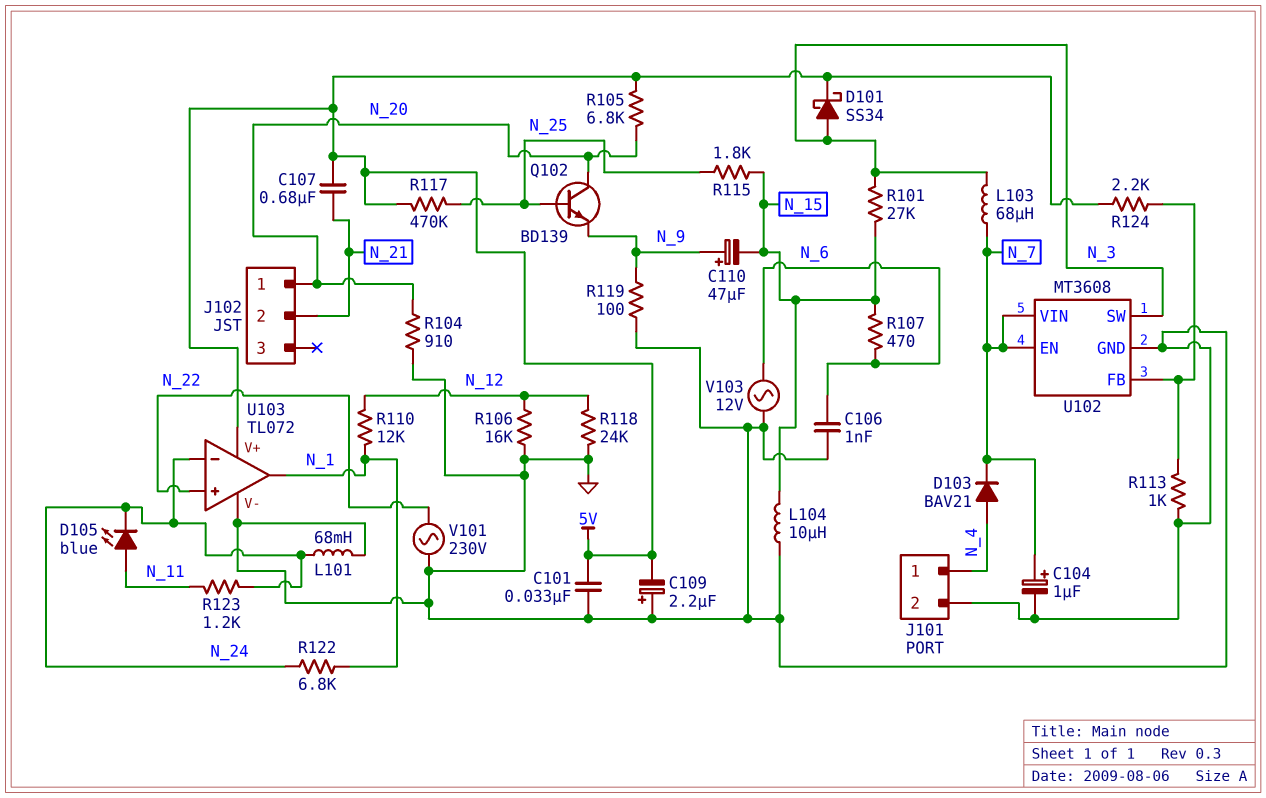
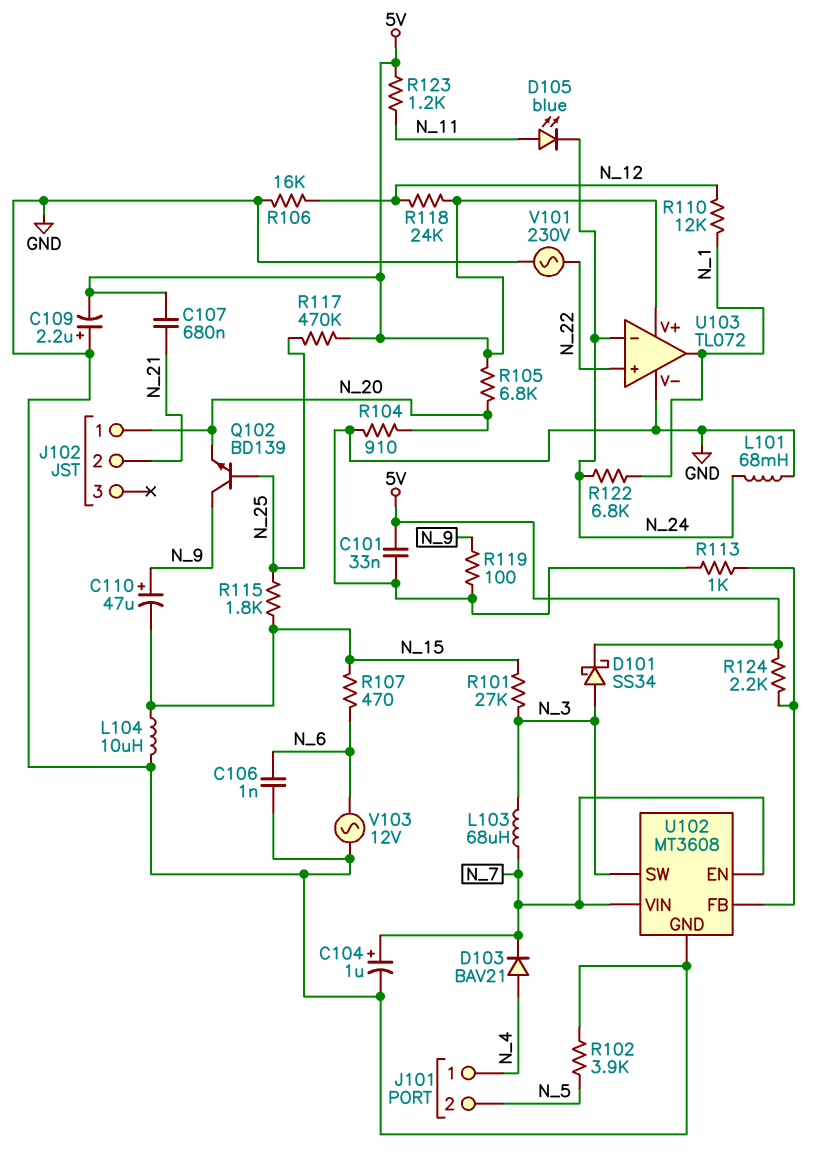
J101 pin 2: GND -> N_5
Q102: NPN BD139 (B N_25, C N_20, E N_9) -> NPN BD139 (B N_25, C N_9, E N_20)
R102: none -> 3.9k (GND, N_5)
R118: 24k (GND, N_12) -> 24k (5V, N_12)
R123: 1.2k (N_11, N_24) -> 1.2k (5V, N_11)

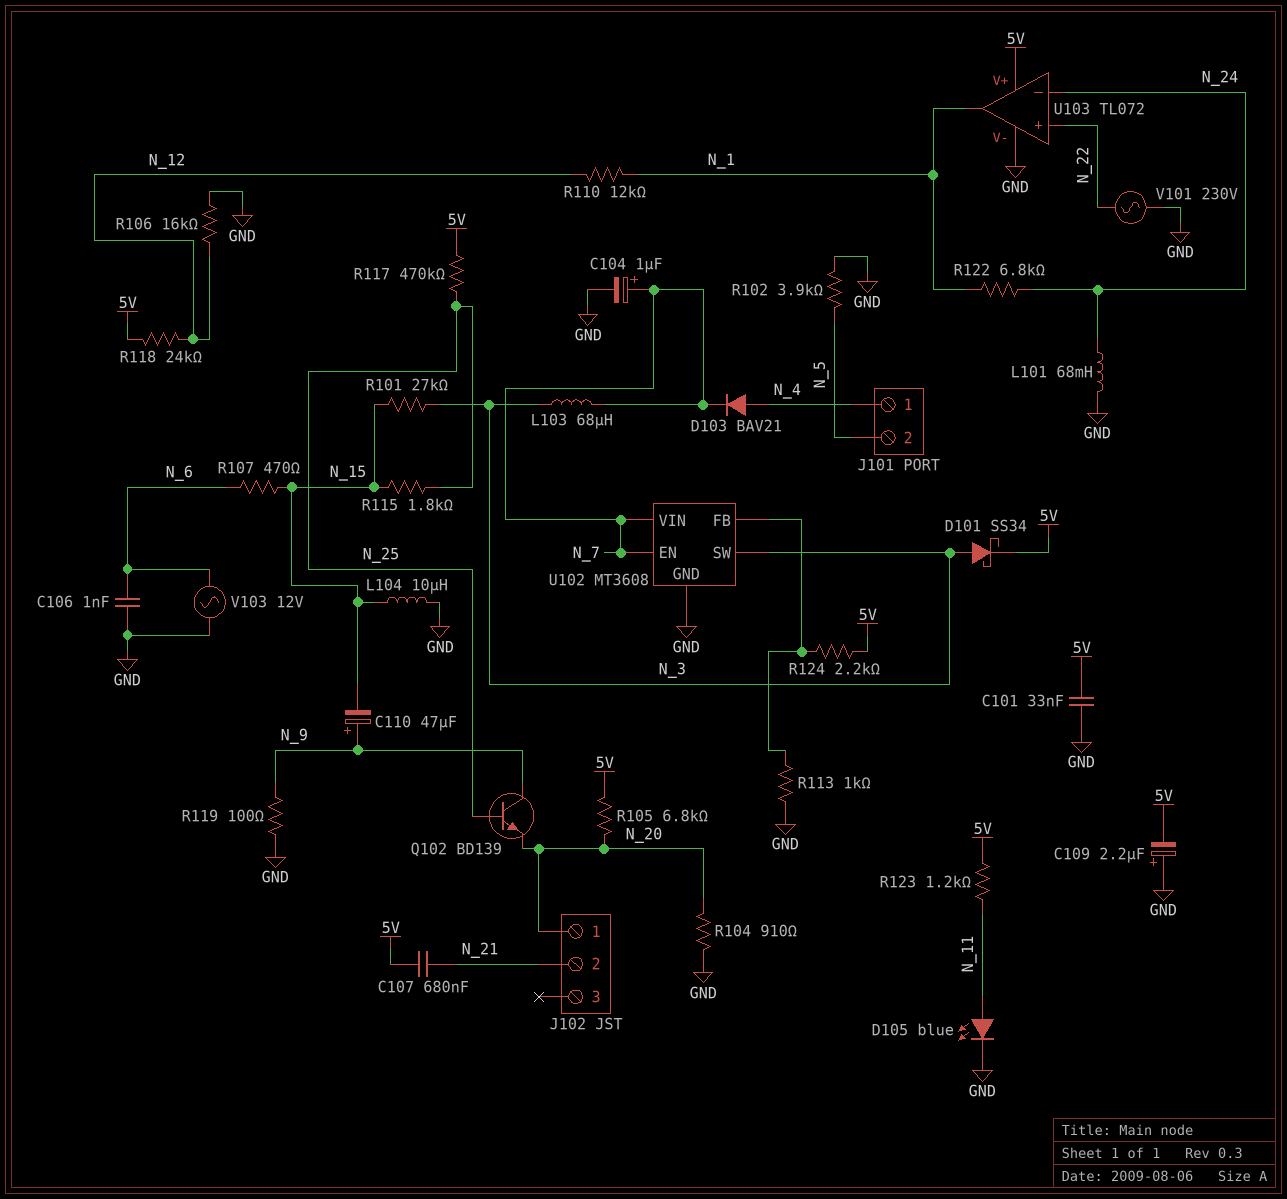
D105: LED blue (A N_11, K N_24) -> LED blue (A N_11, K GND)

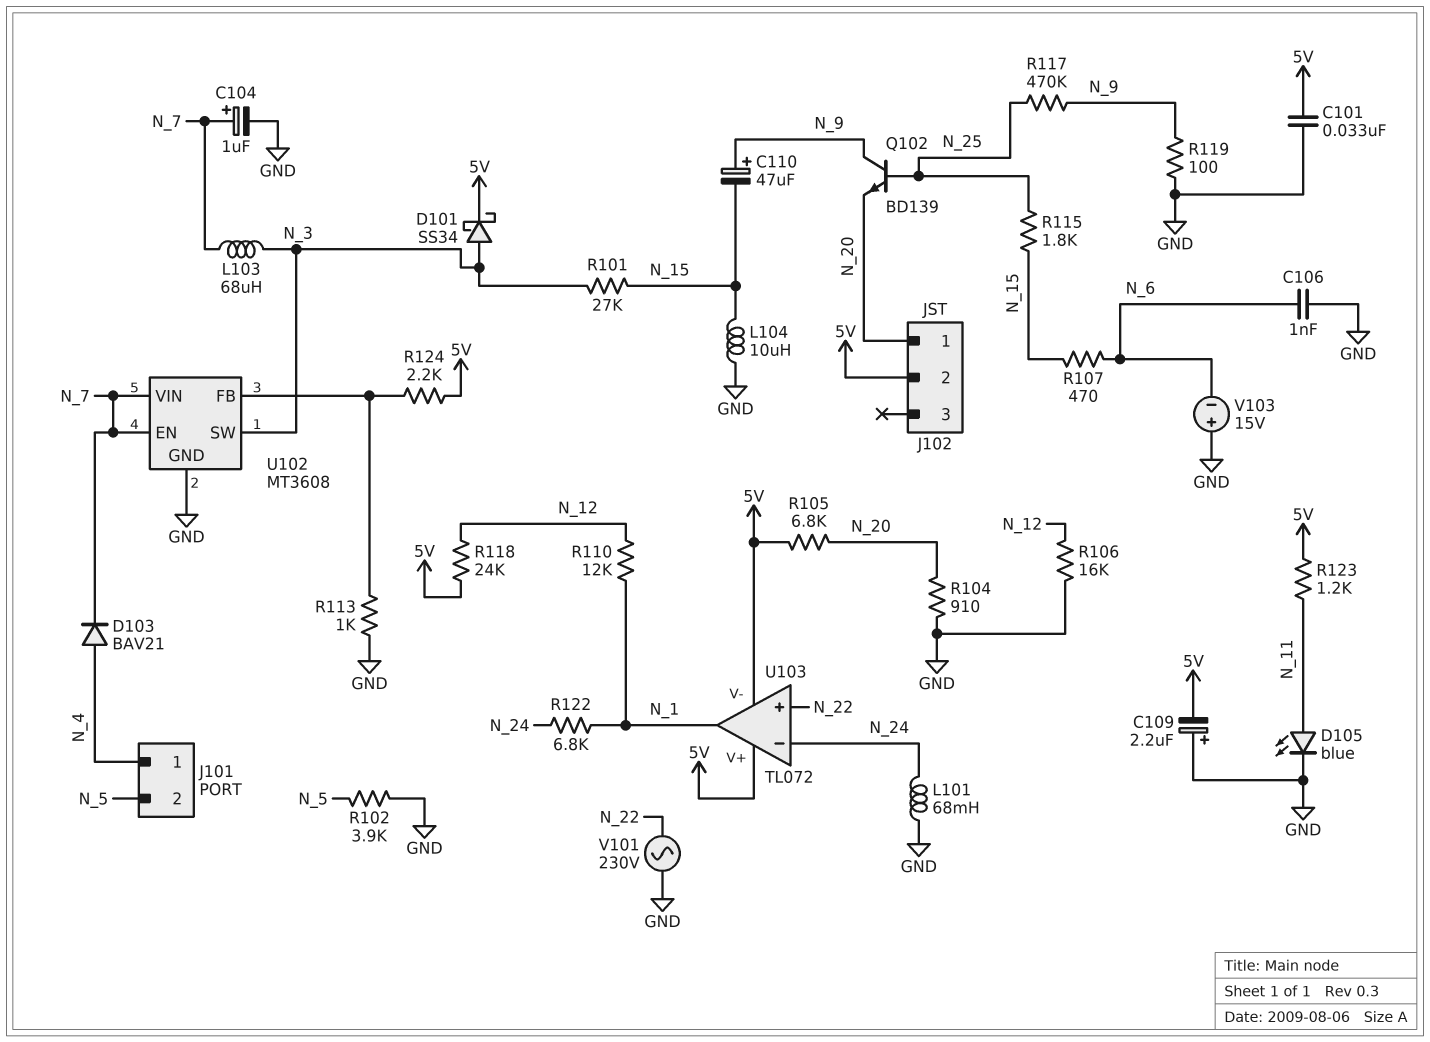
C107: 680nF (5V, N_21) -> none
J102 pin 2: N_21 -> 5V
R117: 470k (5V, N_25) -> 470k (N_9, N_25)
U103 pin V-: GND -> 5V
V103: AC 12V (GND, N_6) -> 15V (plus GND, minus N_6)

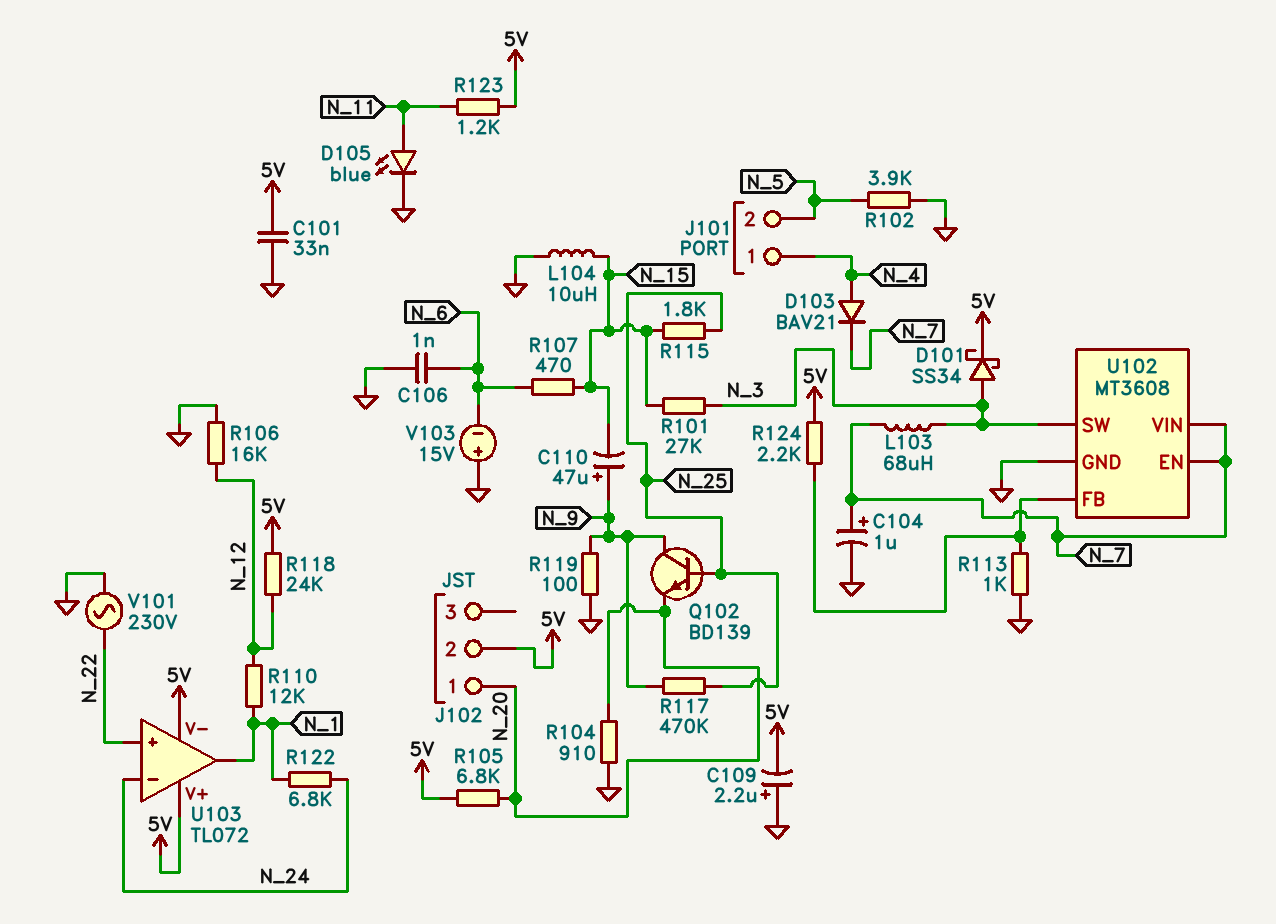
L101: 68mH (GND, N_24) -> none

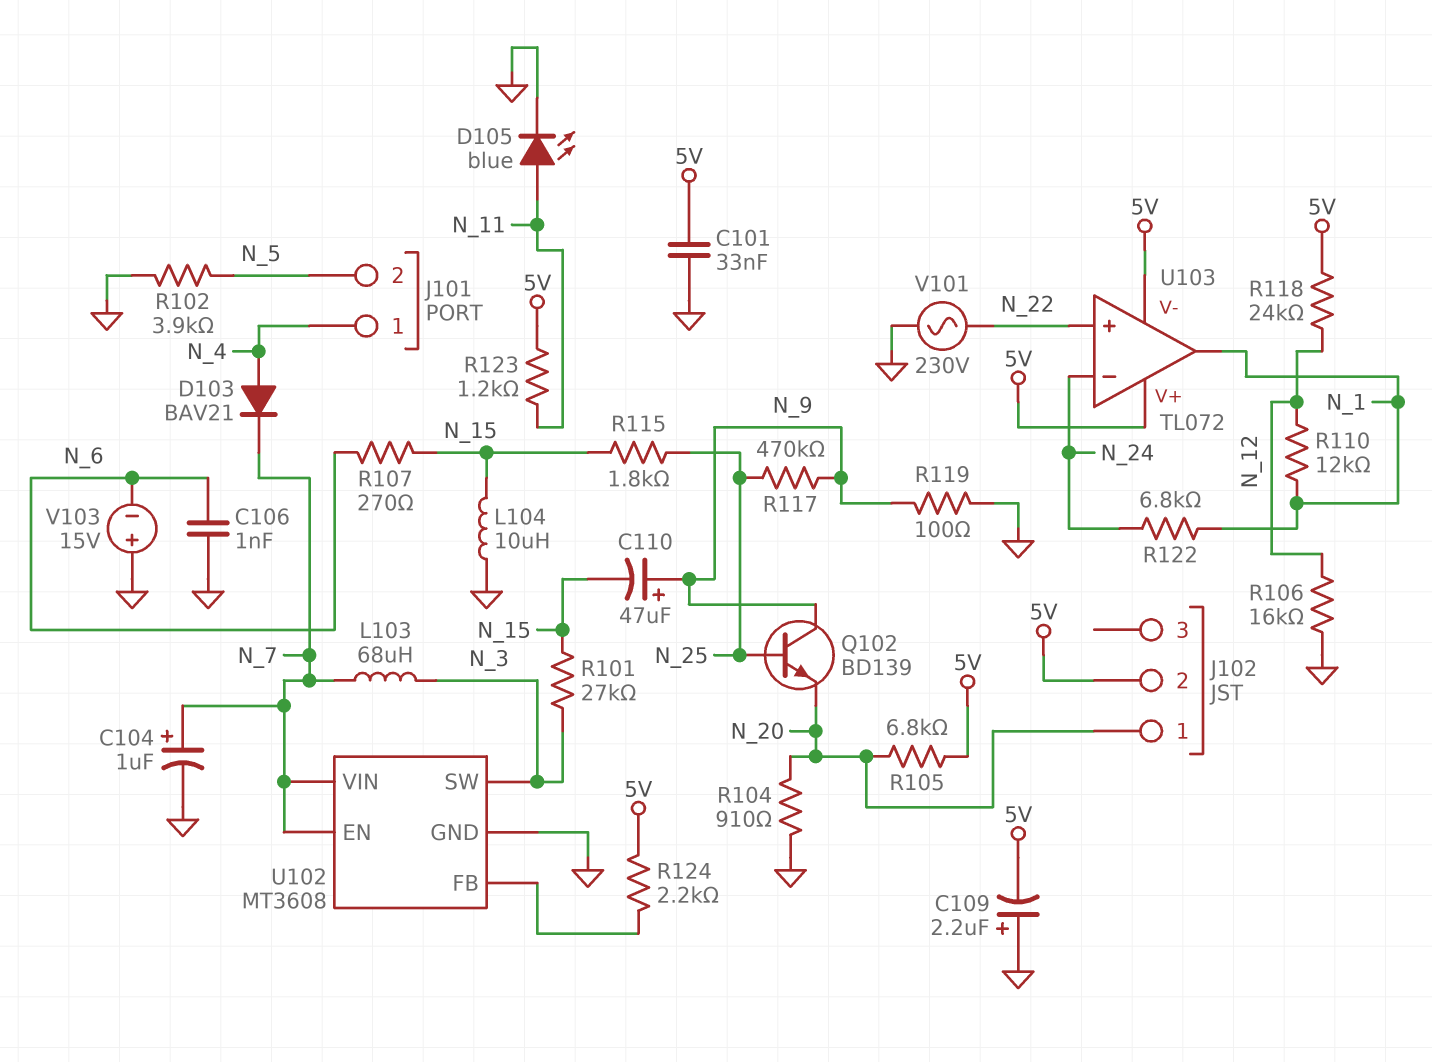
D101: schottky SS34 (A N_3, K 5V) -> none
R107: 470 (N_6, N_15) -> 270 (N_6, N_15)
R113: 1k (GND, U102/FB) -> none

